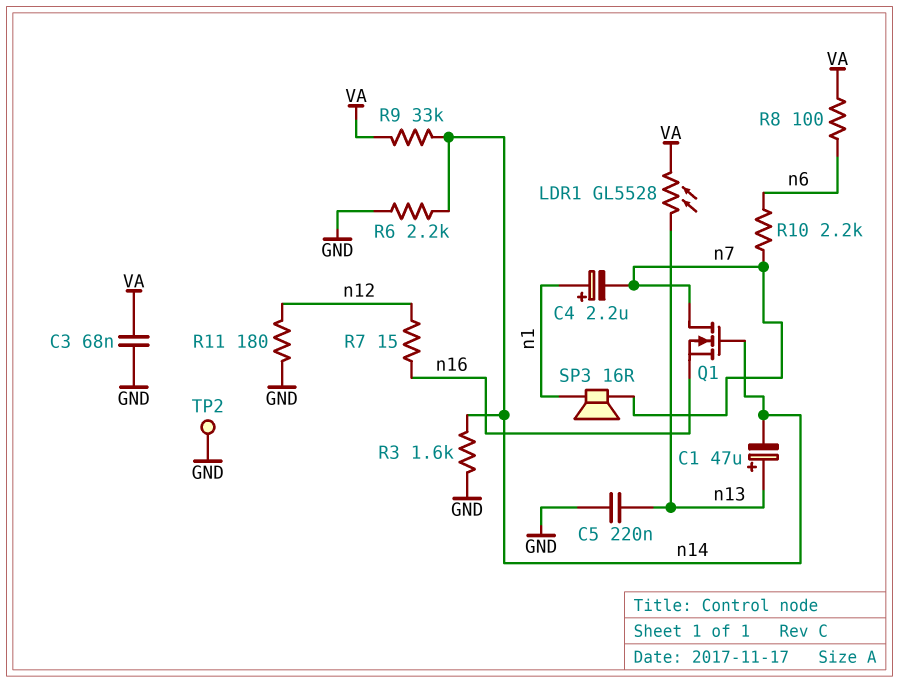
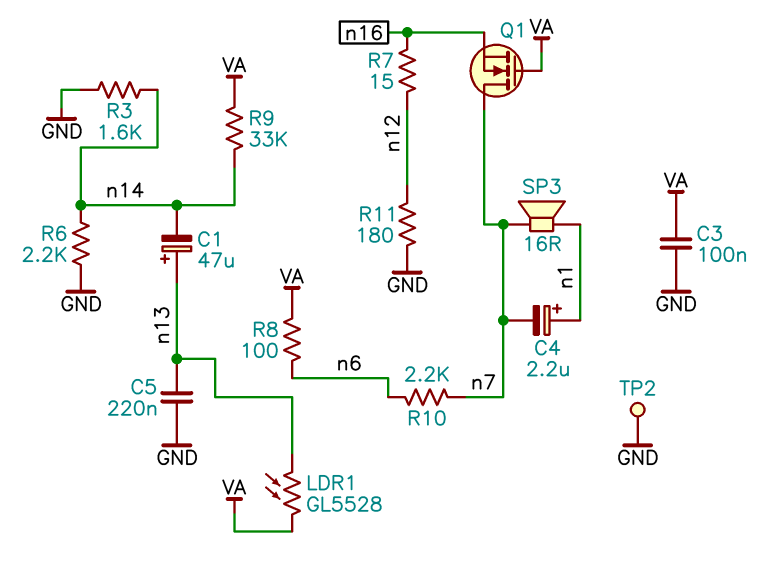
C3: 68nF (GND, VA) -> 100nF (GND, VA)
Q1: NMOS (G n14, D n7, S n16) -> NMOS (G VA, D n7, S n16)

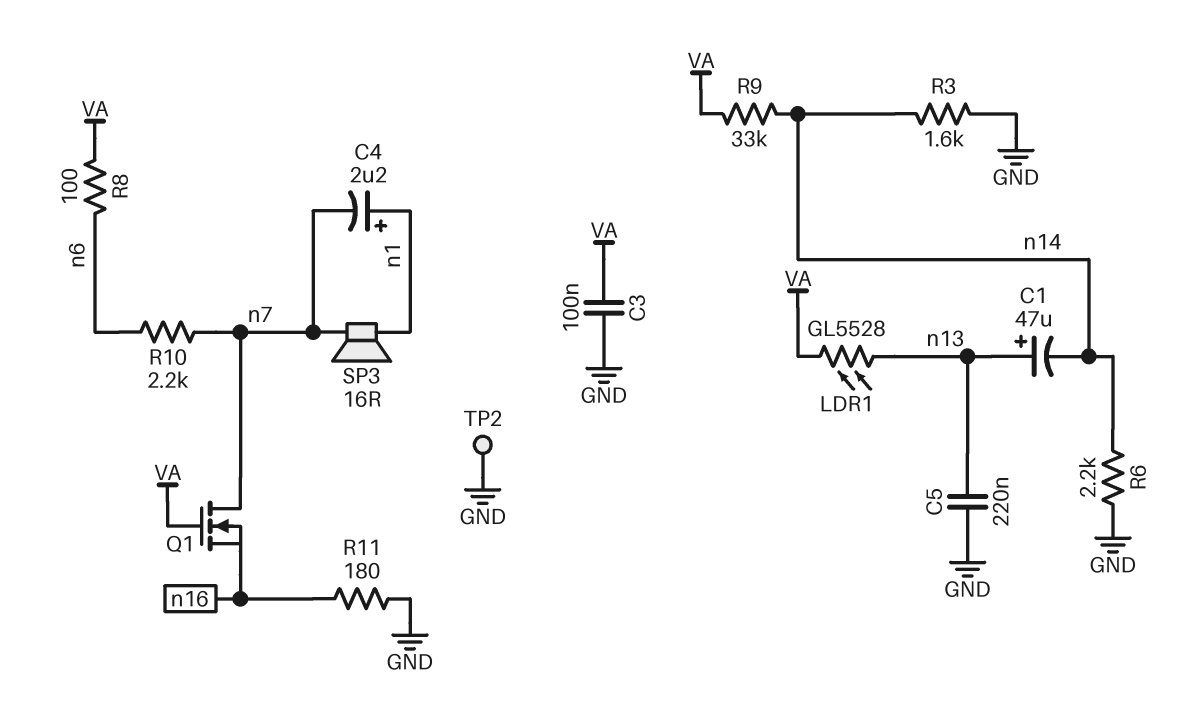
R7: 15 (n12, n16) -> none
R11: 180 (GND, n12) -> 180 (GND, n16)

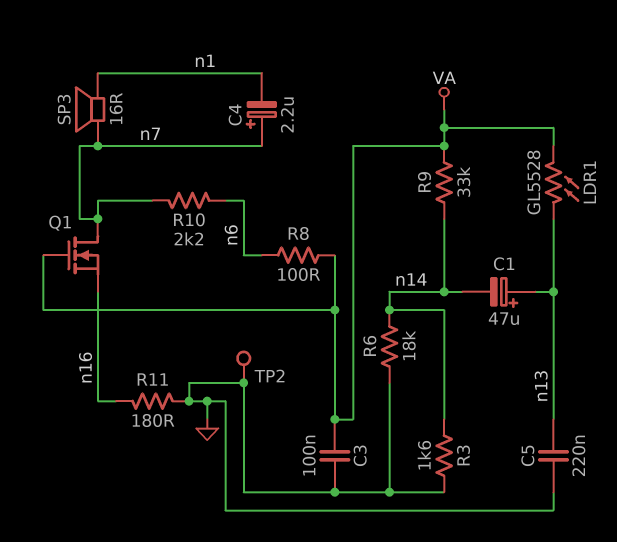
C4: 2.2uF (plus n1, minus n7) -> 2.2uF (plus n7, minus n1)
R6: 2.2k (GND, n14) -> 18k (GND, n14)

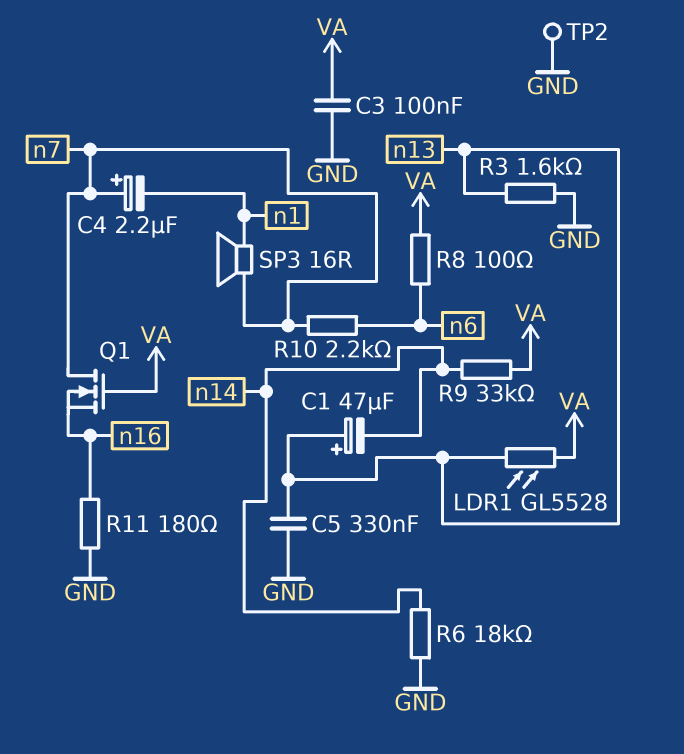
C5: 220nF (GND, n13) -> 330nF (GND, n13)
R3: 1.6k (GND, n14) -> 1.6k (GND, n13)

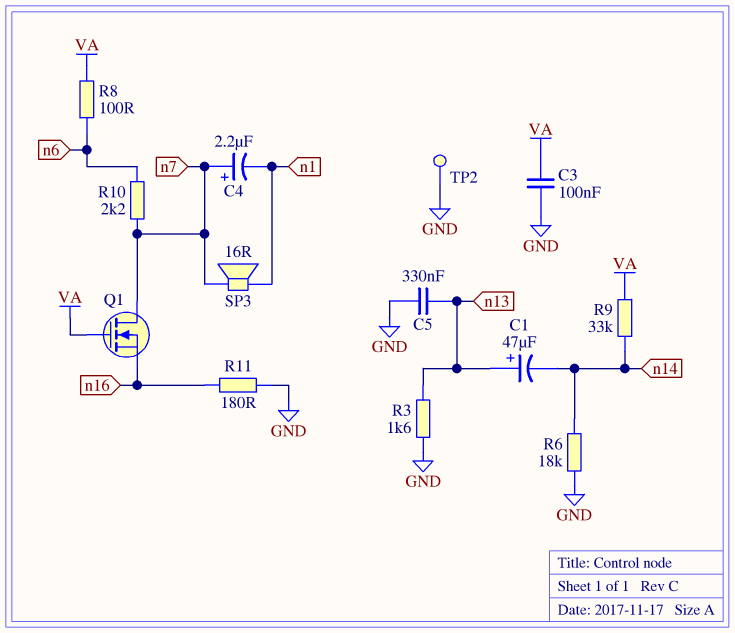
LDR1: GL5528 (VA, n13) -> none

